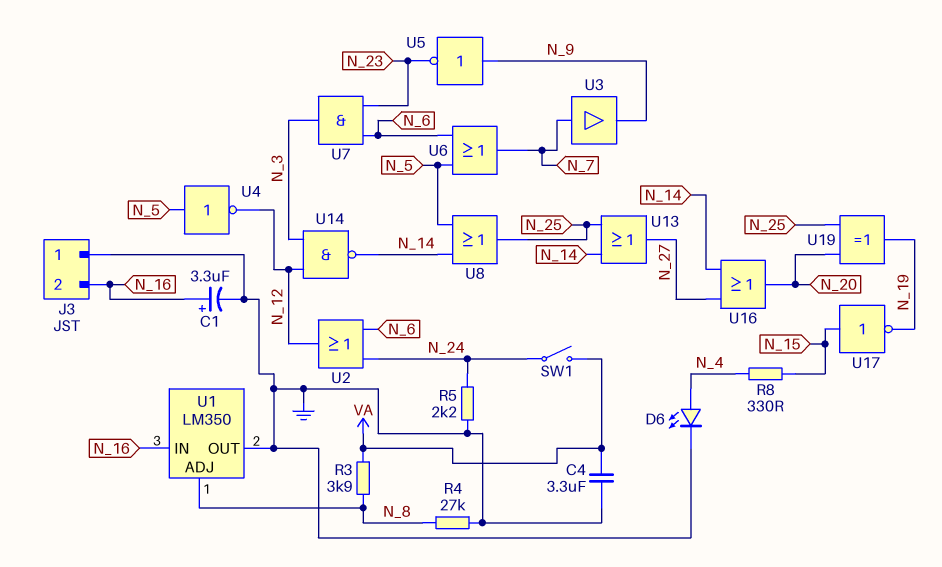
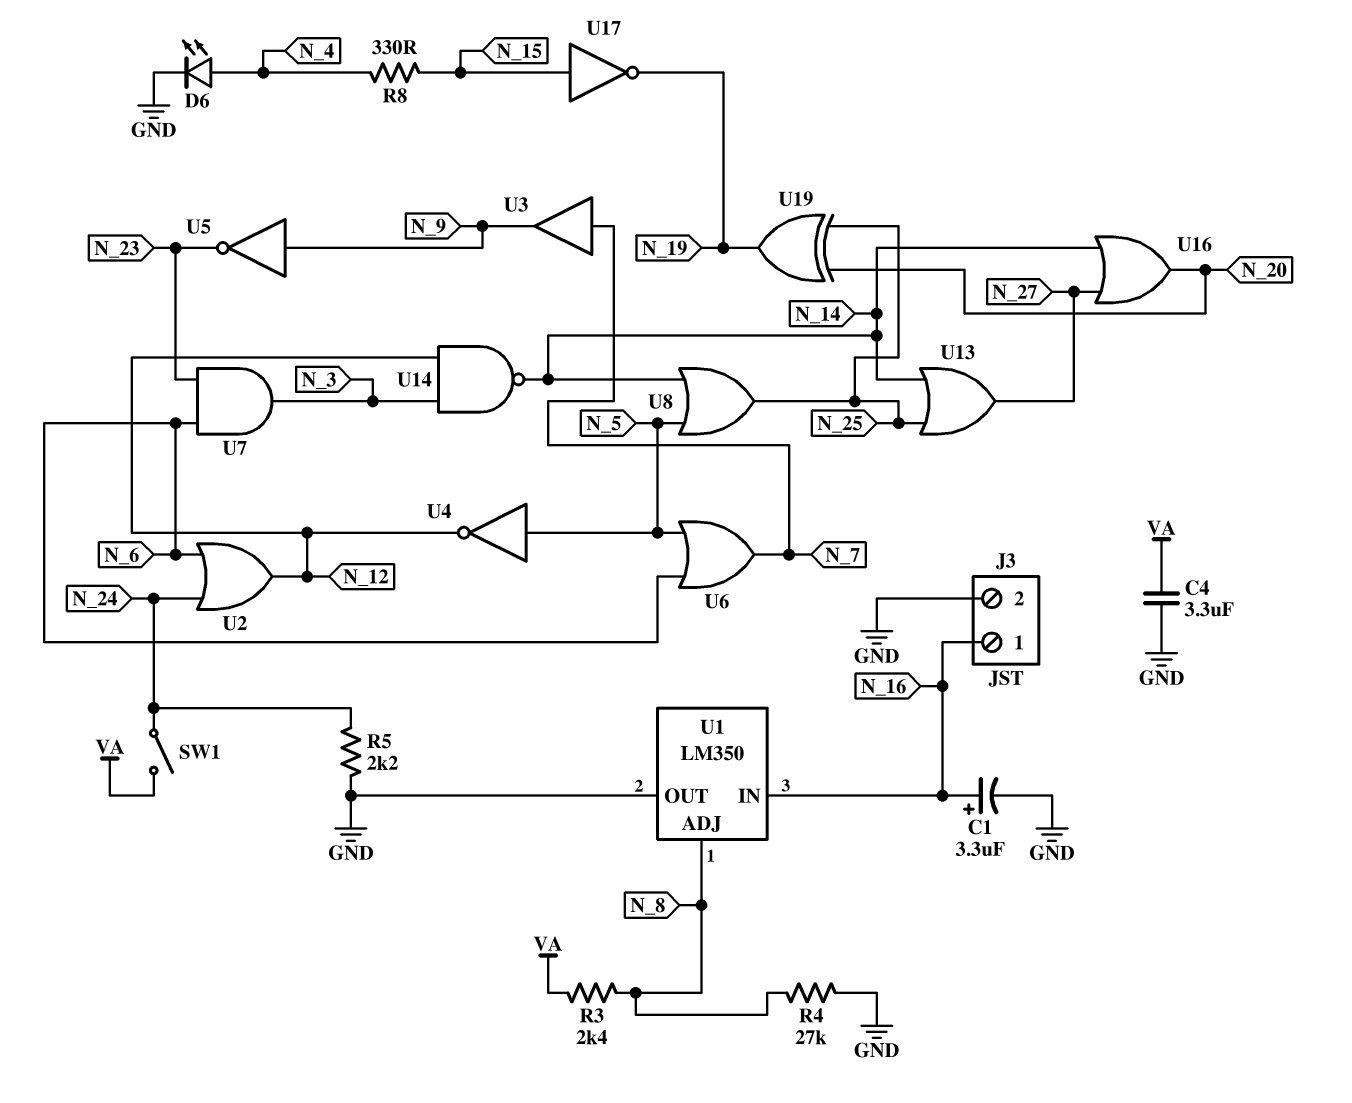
J3 pin 1: GND -> N_16
J3 pin 2: N_16 -> GND
R3: 3.9k (N_8, VA) -> 2.4k (N_8, VA)

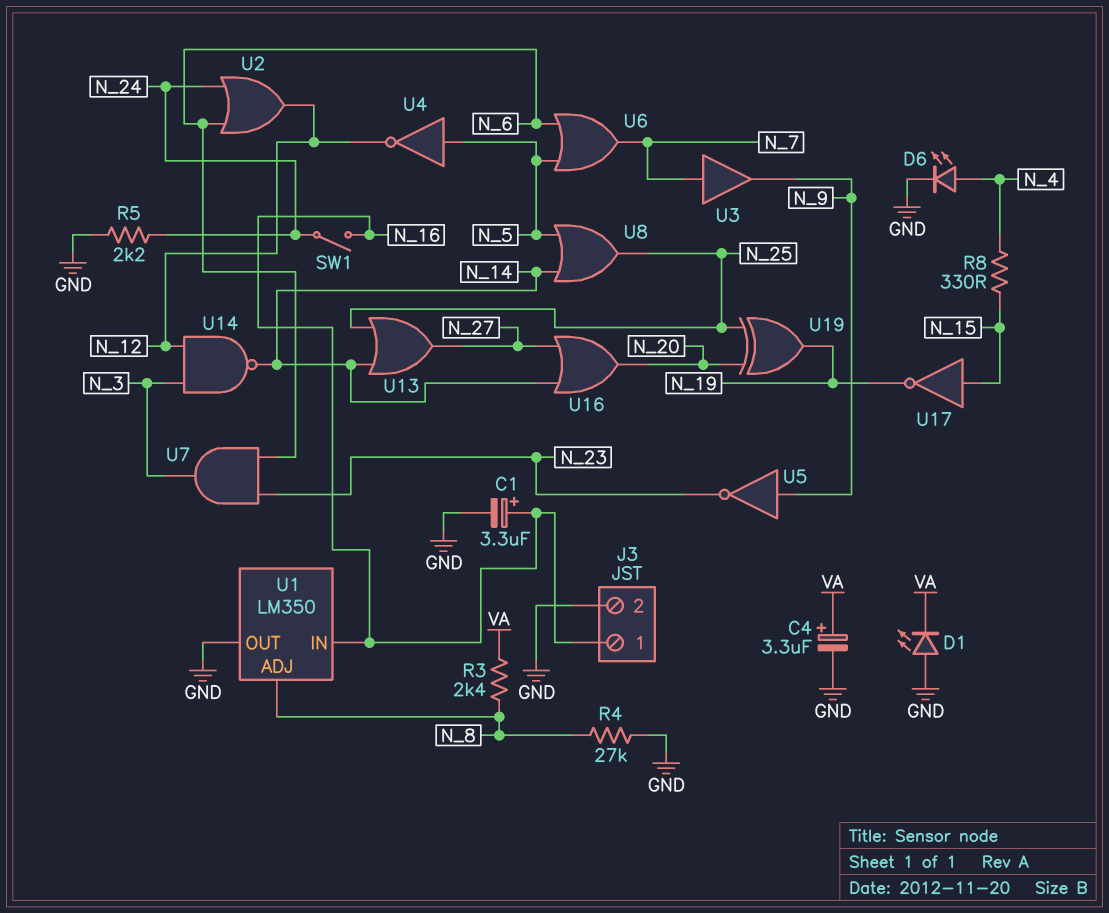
C4: 3.3uF (GND, VA) -> 3.3uF (plus VA, minus GND)
D1: none -> LED (A GND, K VA)
SW1: switch (N_24, VA) -> switch (N_16, N_24)

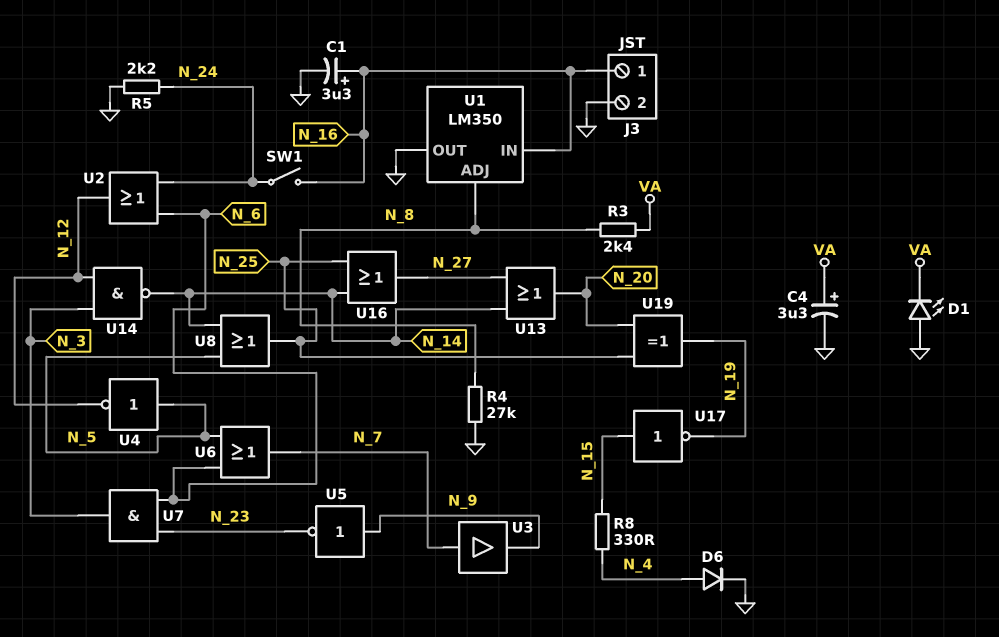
D6: LED (A N_4, K GND) -> diode (A N_4, K GND)
U13: OR (in N_14, in N_25, out N_27) -> OR (in N_14, in N_27, out N_20)
U16: OR (in N_14, in N_27, out N_20) -> OR (in N_14, in N_25, out N_27)

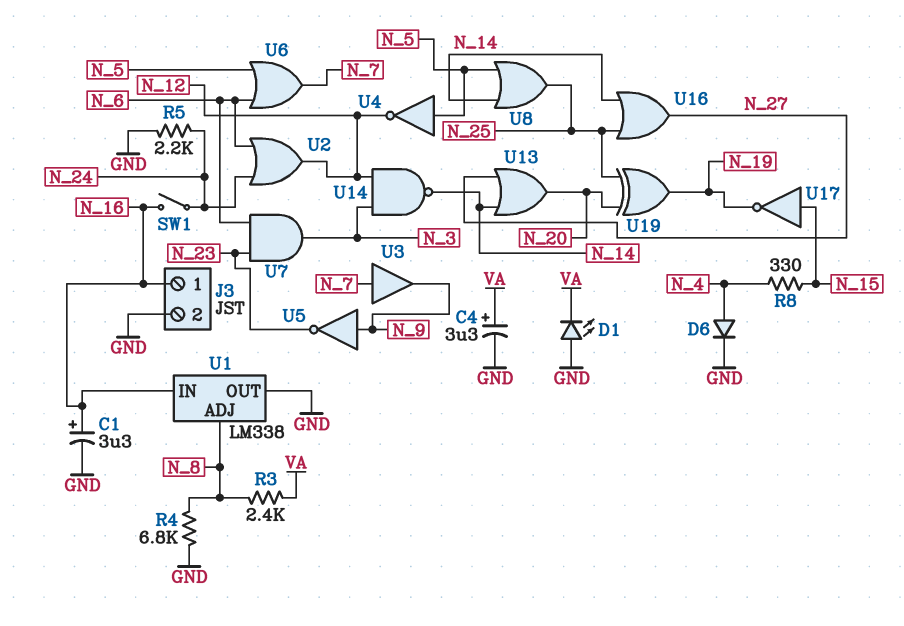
R4: 27k (GND, N_8) -> 6.8k (GND, N_8)
U1: LM350 -> LM338

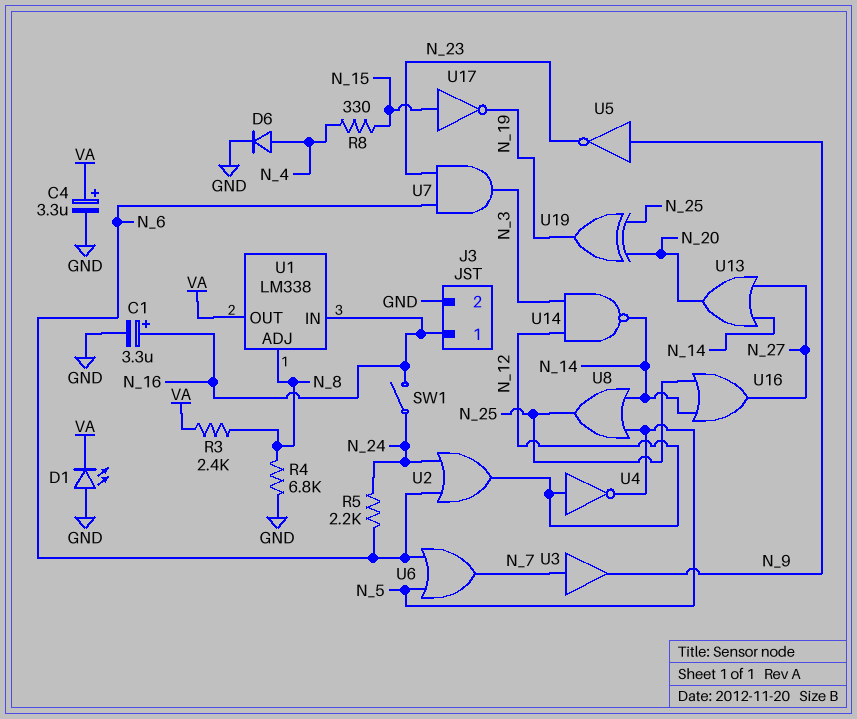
R5: 2.2k (GND, N_24) -> 2.2k (N_6, N_24)
U1 pin OUT: GND -> VA
U4: NOT (in N_5, out N_12) -> NOT (in N_12, out N_5)

